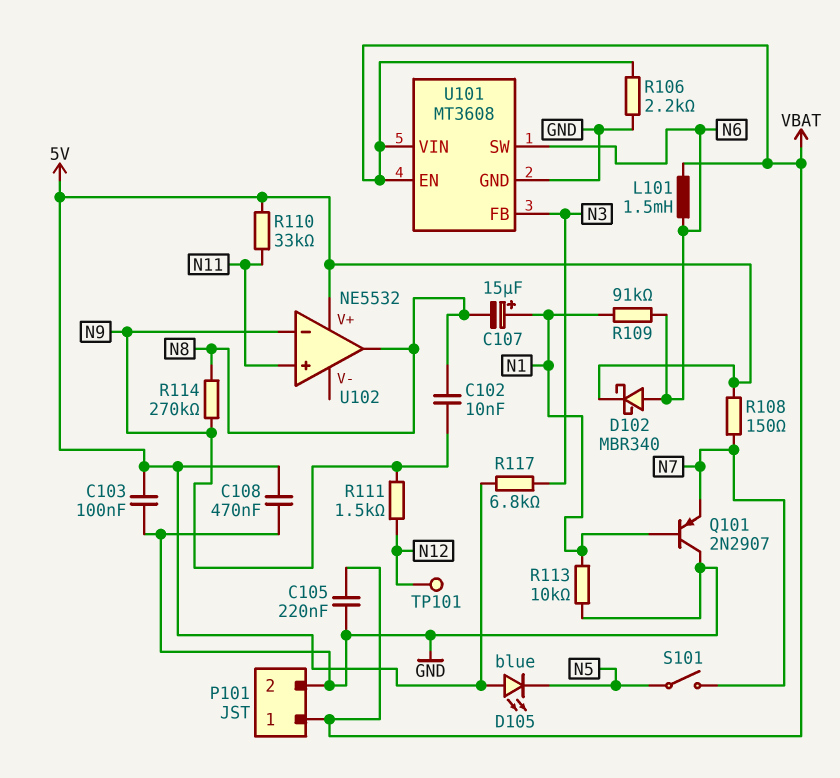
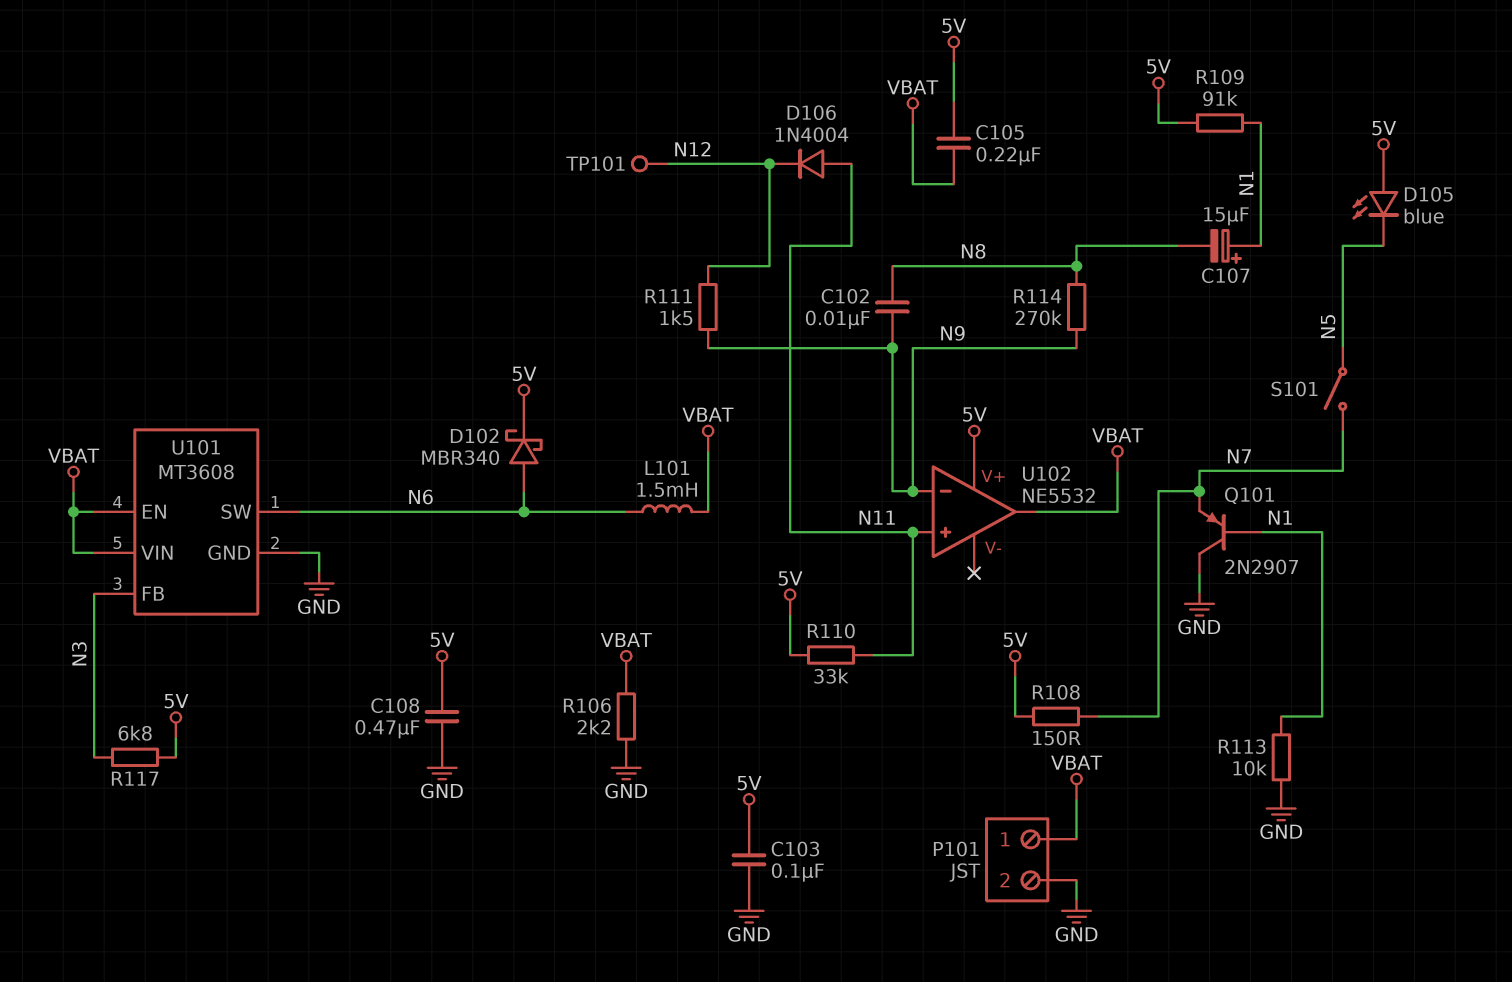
C105: 220nF (GND, VBAT) -> 220nF (5V, VBAT)
D106: none -> diode 1N4004 (A N11, K N12)
R109: 91k (N1, N6) -> 91k (5V, N1)
U102 pin out: N8 -> VBAT

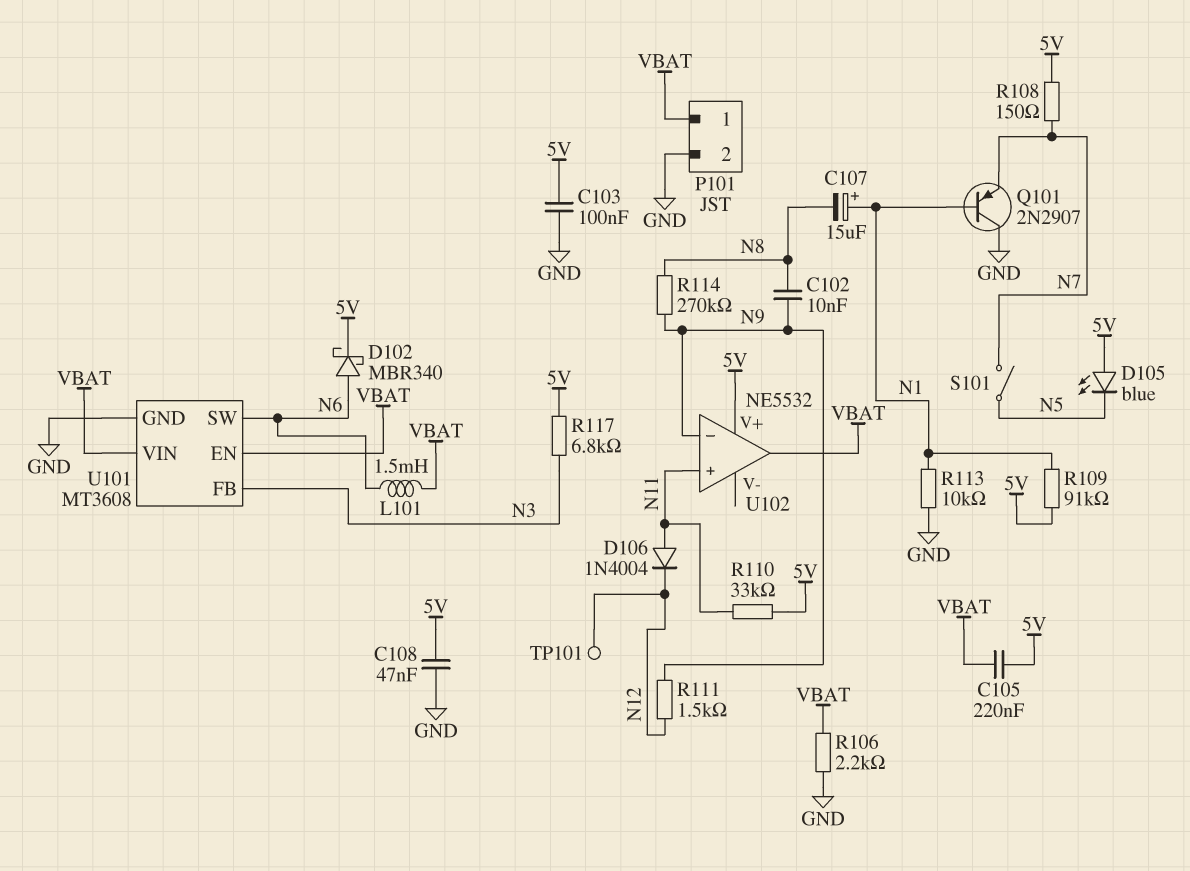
C108: 470nF (5V, GND) -> 47nF (5V, GND)

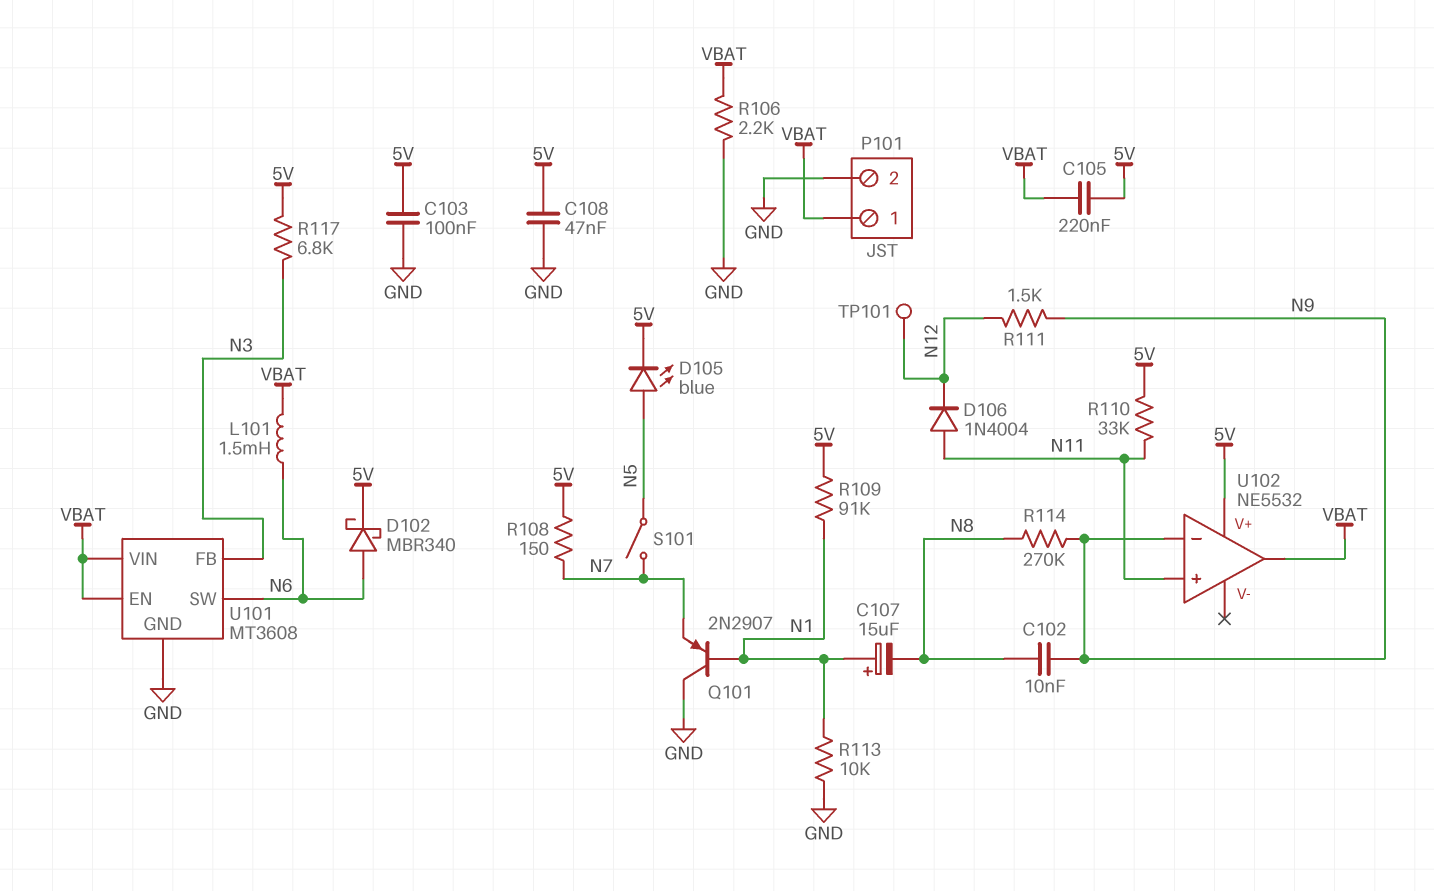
D105: LED blue (A 5V, K N5) -> LED blue (A N5, K 5V)

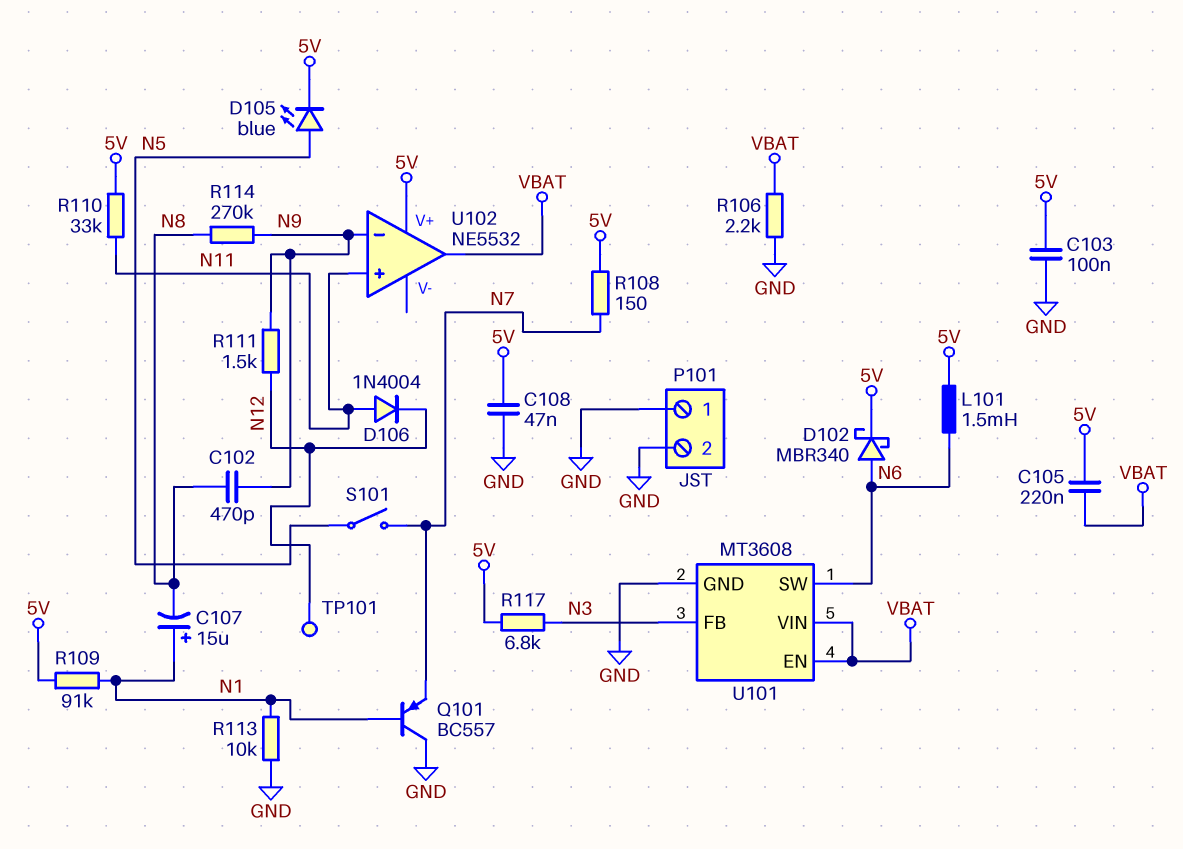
C102: 10nF (N8, N9) -> 470pF (N8, N9)
L101: 1.5mH (N6, VBAT) -> 1.5mH (5V, N6)
P101 pin 1: VBAT -> GND
Q101: PNP 2N2907 (B N1, C GND, E N7) -> PNP BC557 (B N1, C GND, E N7)

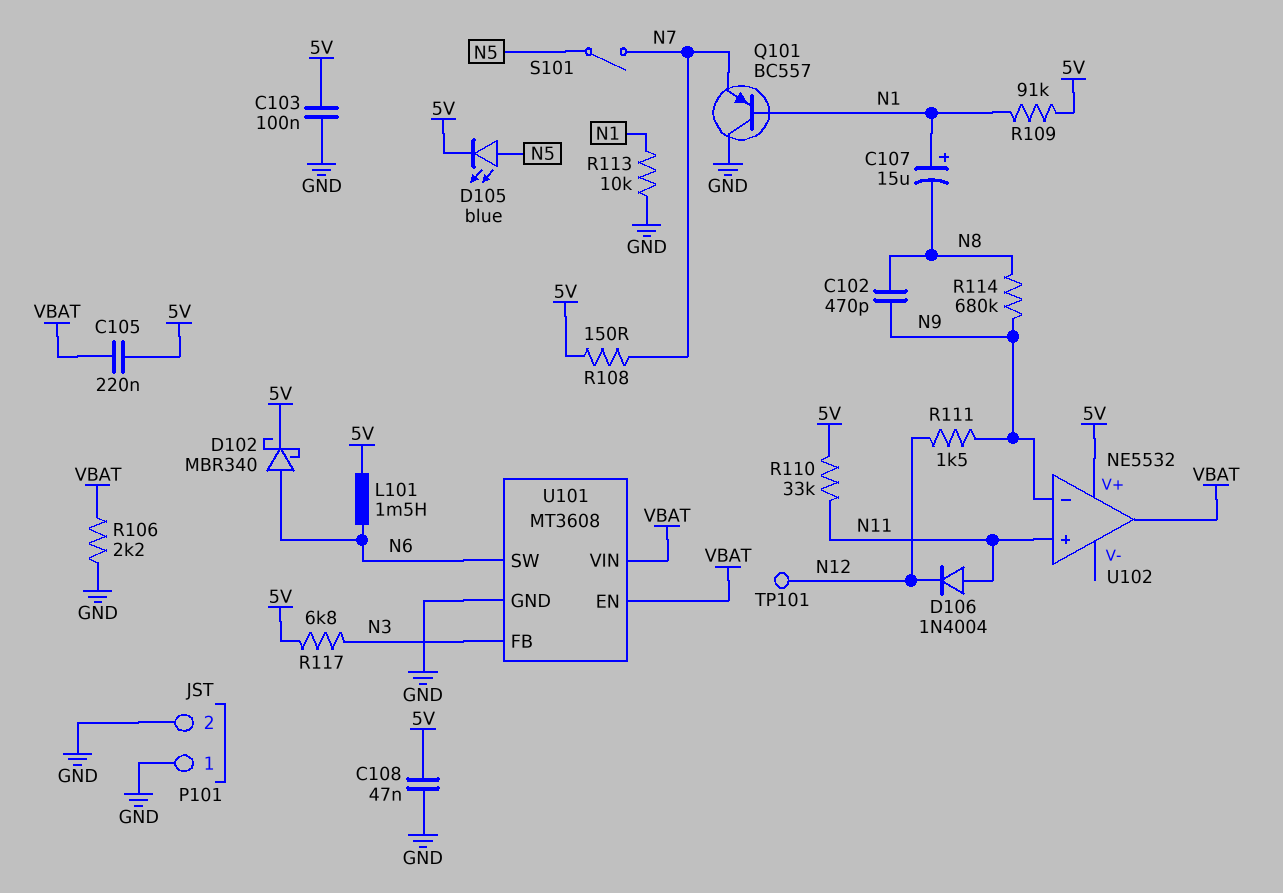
R114: 270k (N8, N9) -> 680k (N8, N9)

